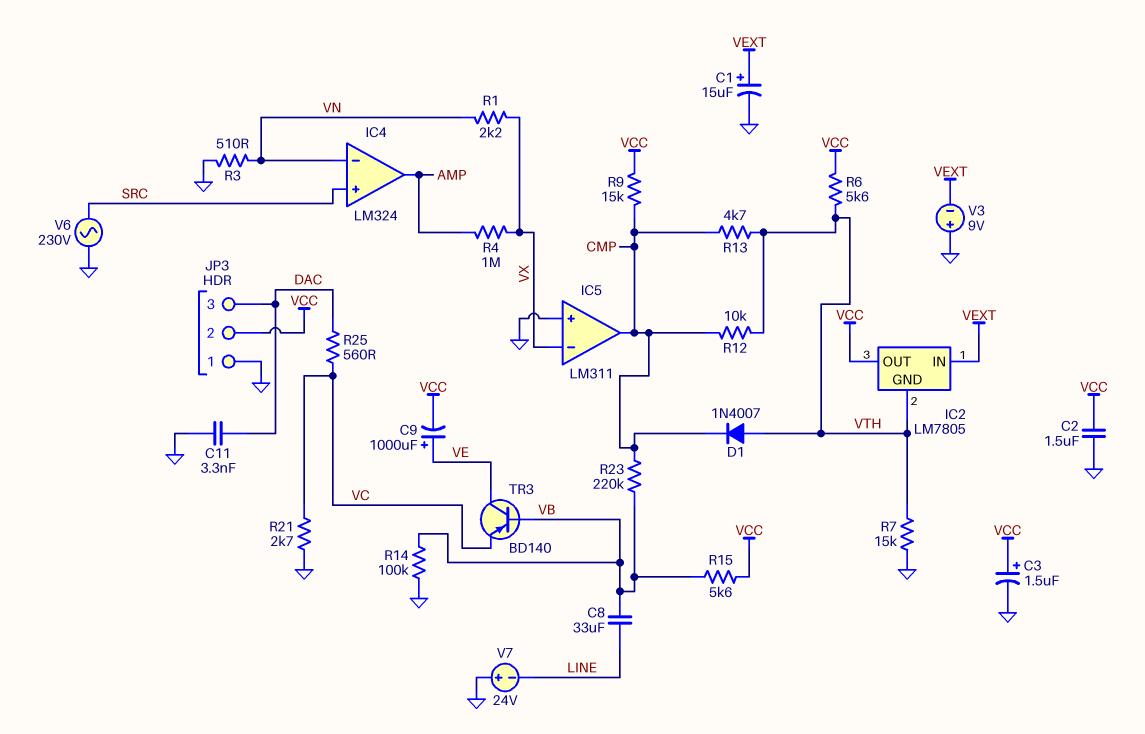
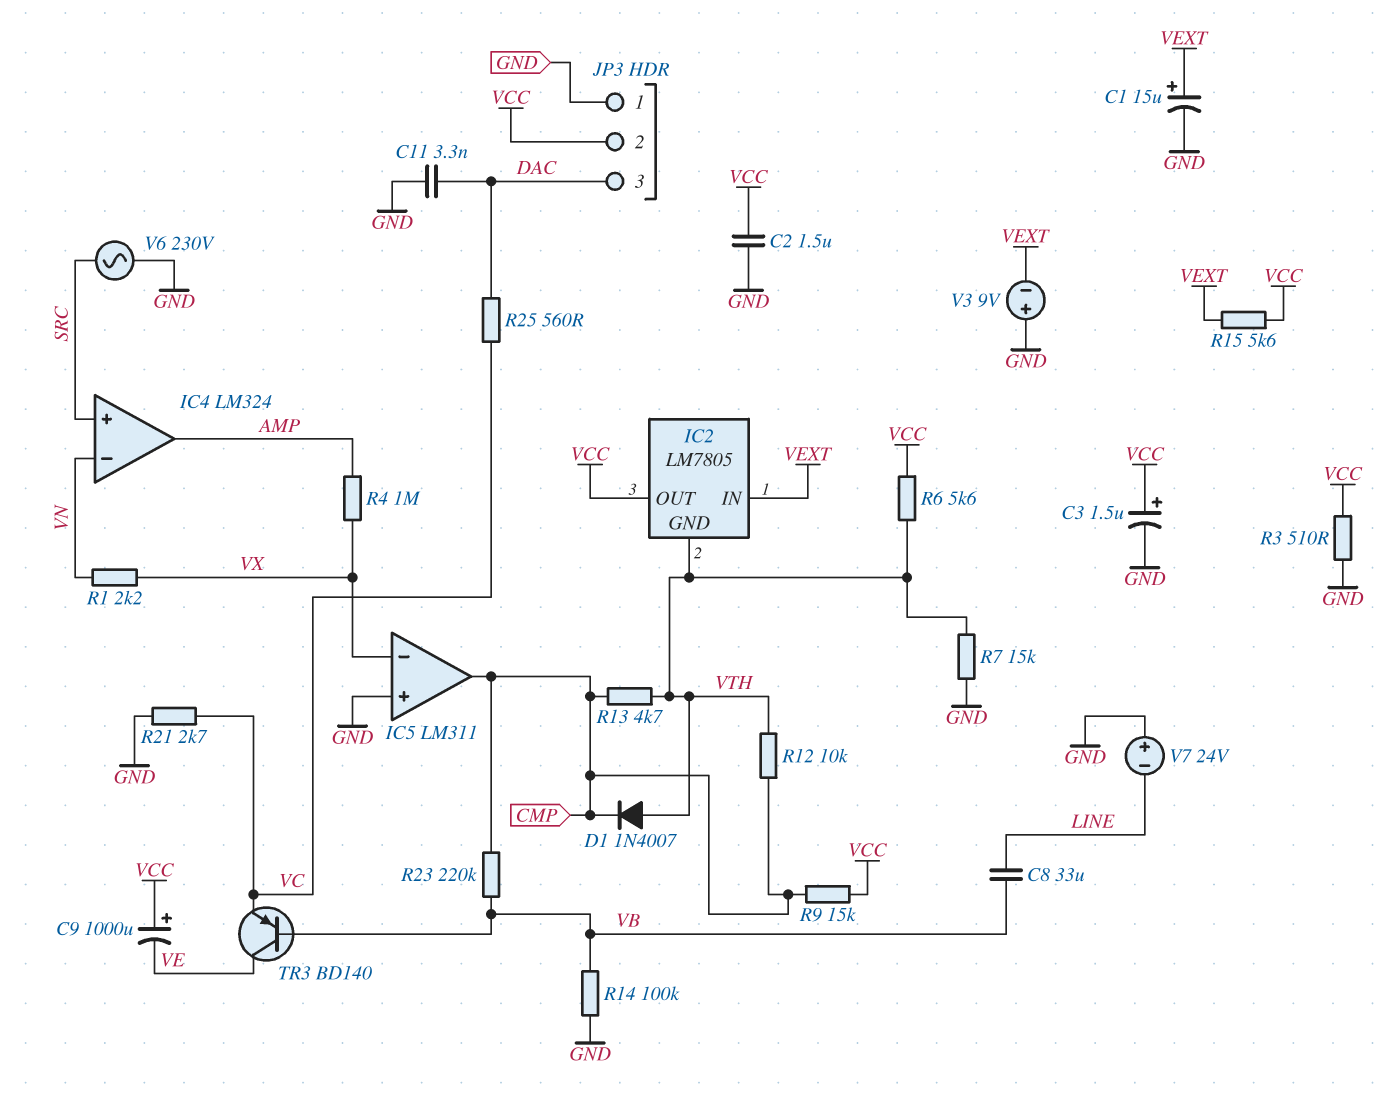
C9: 1000uF (plus VE, minus VCC) -> 1000uF (plus VCC, minus VE)
R3: 510 (GND, VN) -> 510 (GND, VCC)
R15: 5.6k (VB, VCC) -> 5.6k (VCC, VEXT)

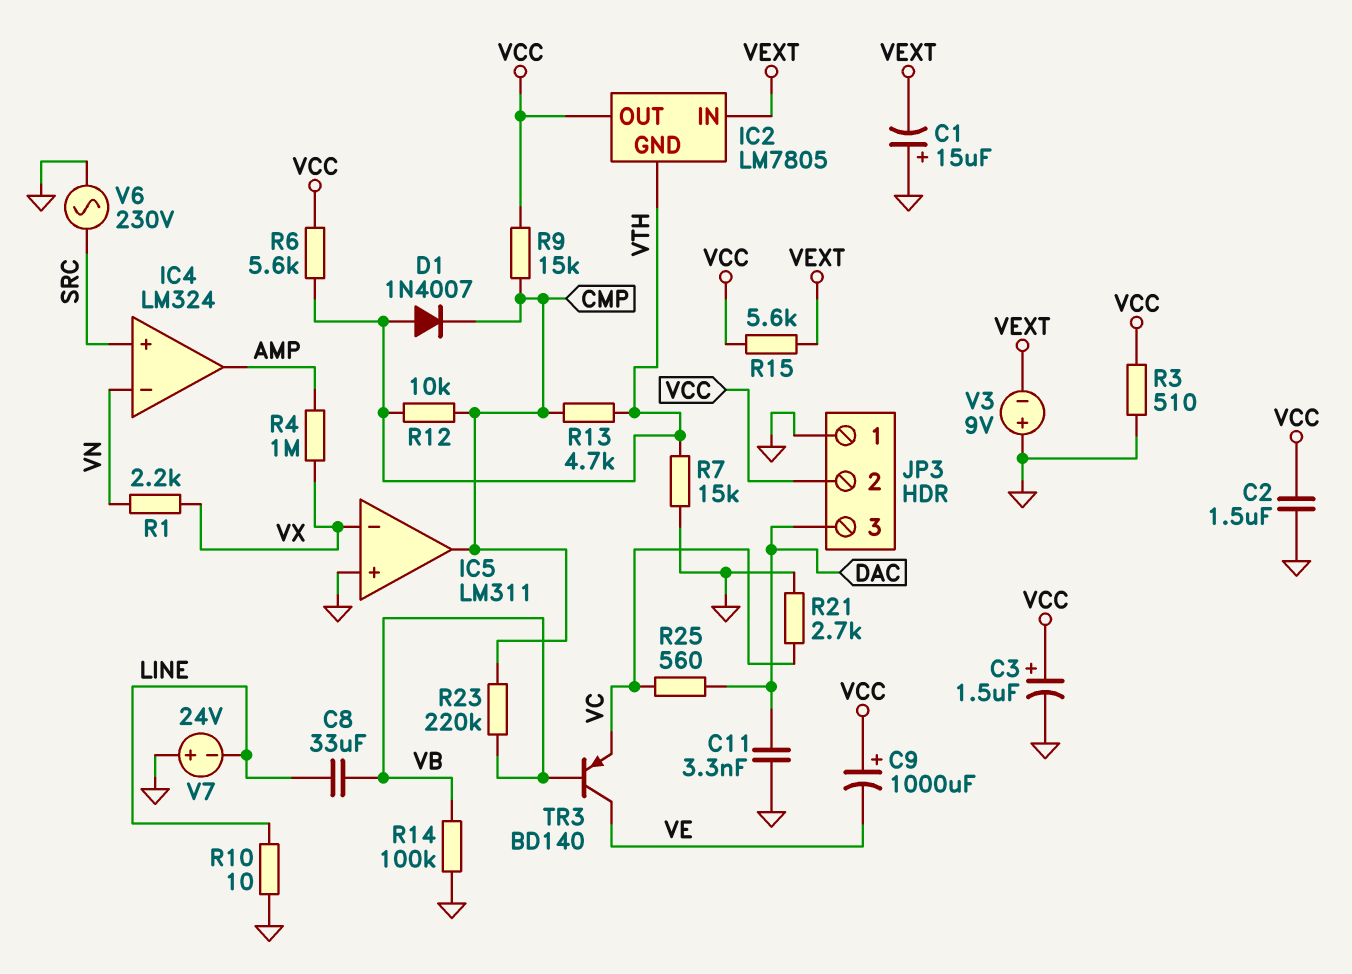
C1: 15uF (plus VEXT, minus GND) -> 15uF (plus GND, minus VEXT)
R10: none -> 10 (GND, LINE)

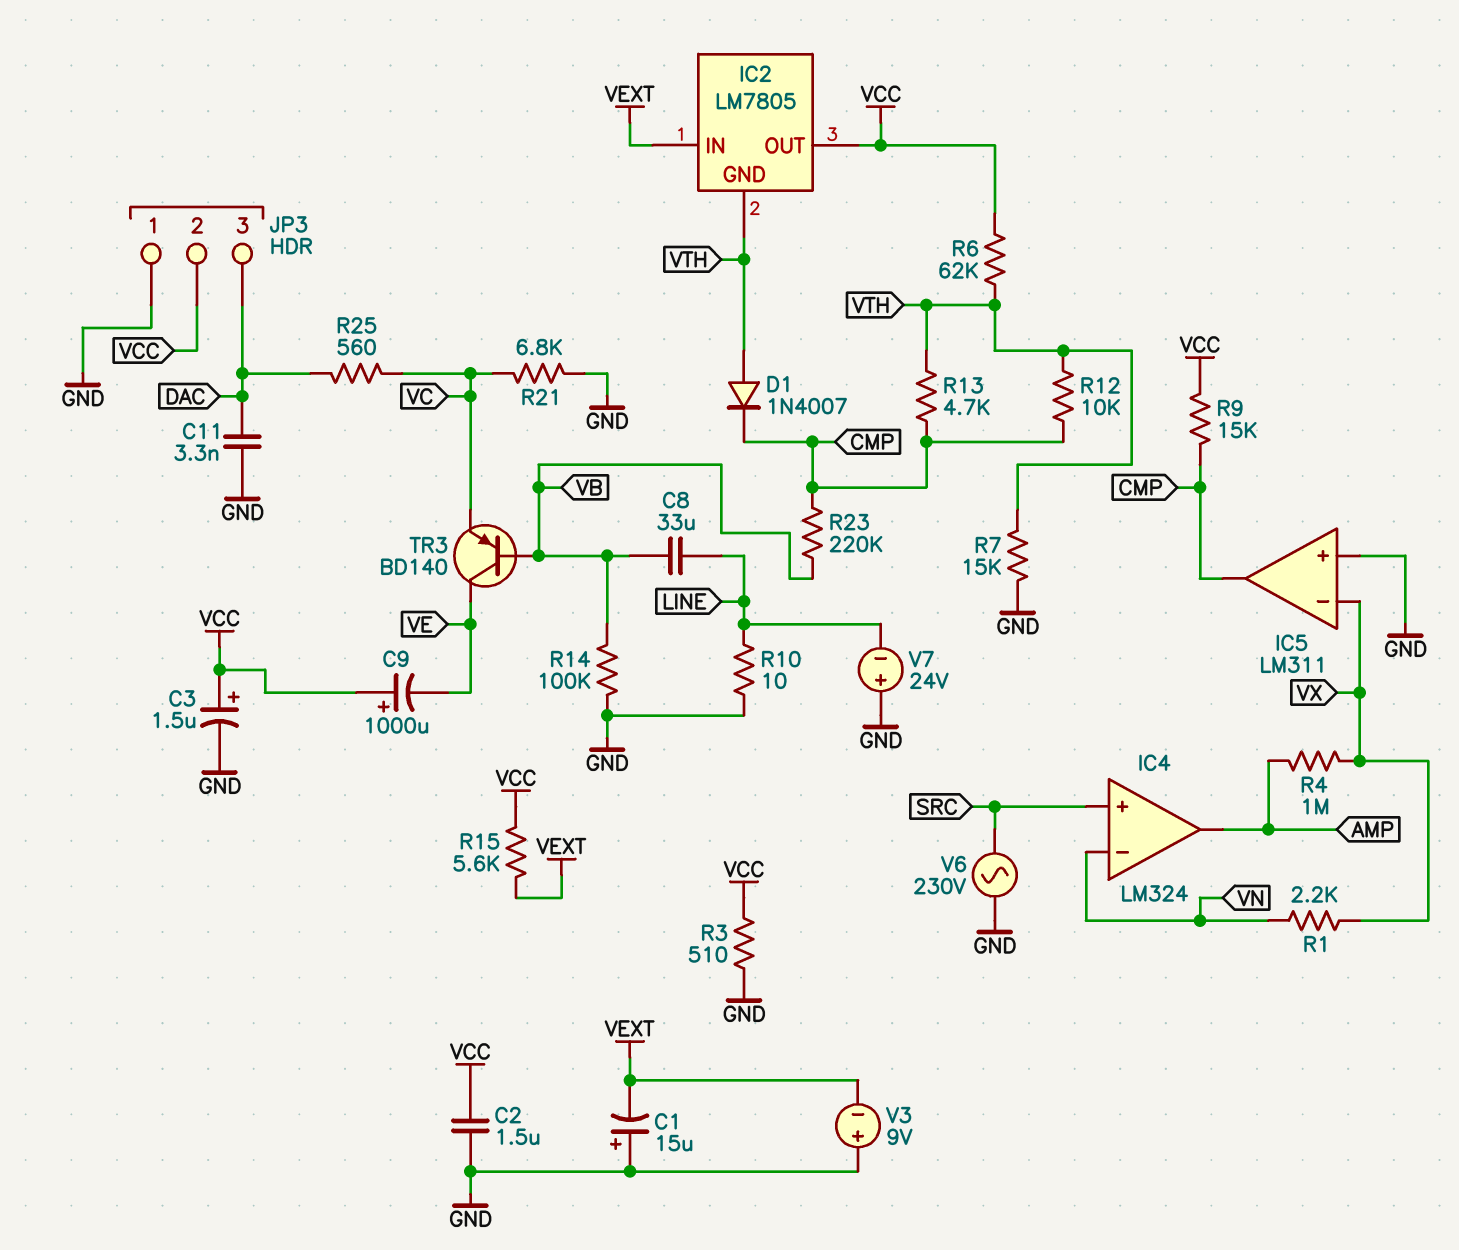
R6: 5.6k (VCC, VTH) -> 62k (VCC, VTH)
R21: 2.7k (GND, VC) -> 6.8k (GND, VC)

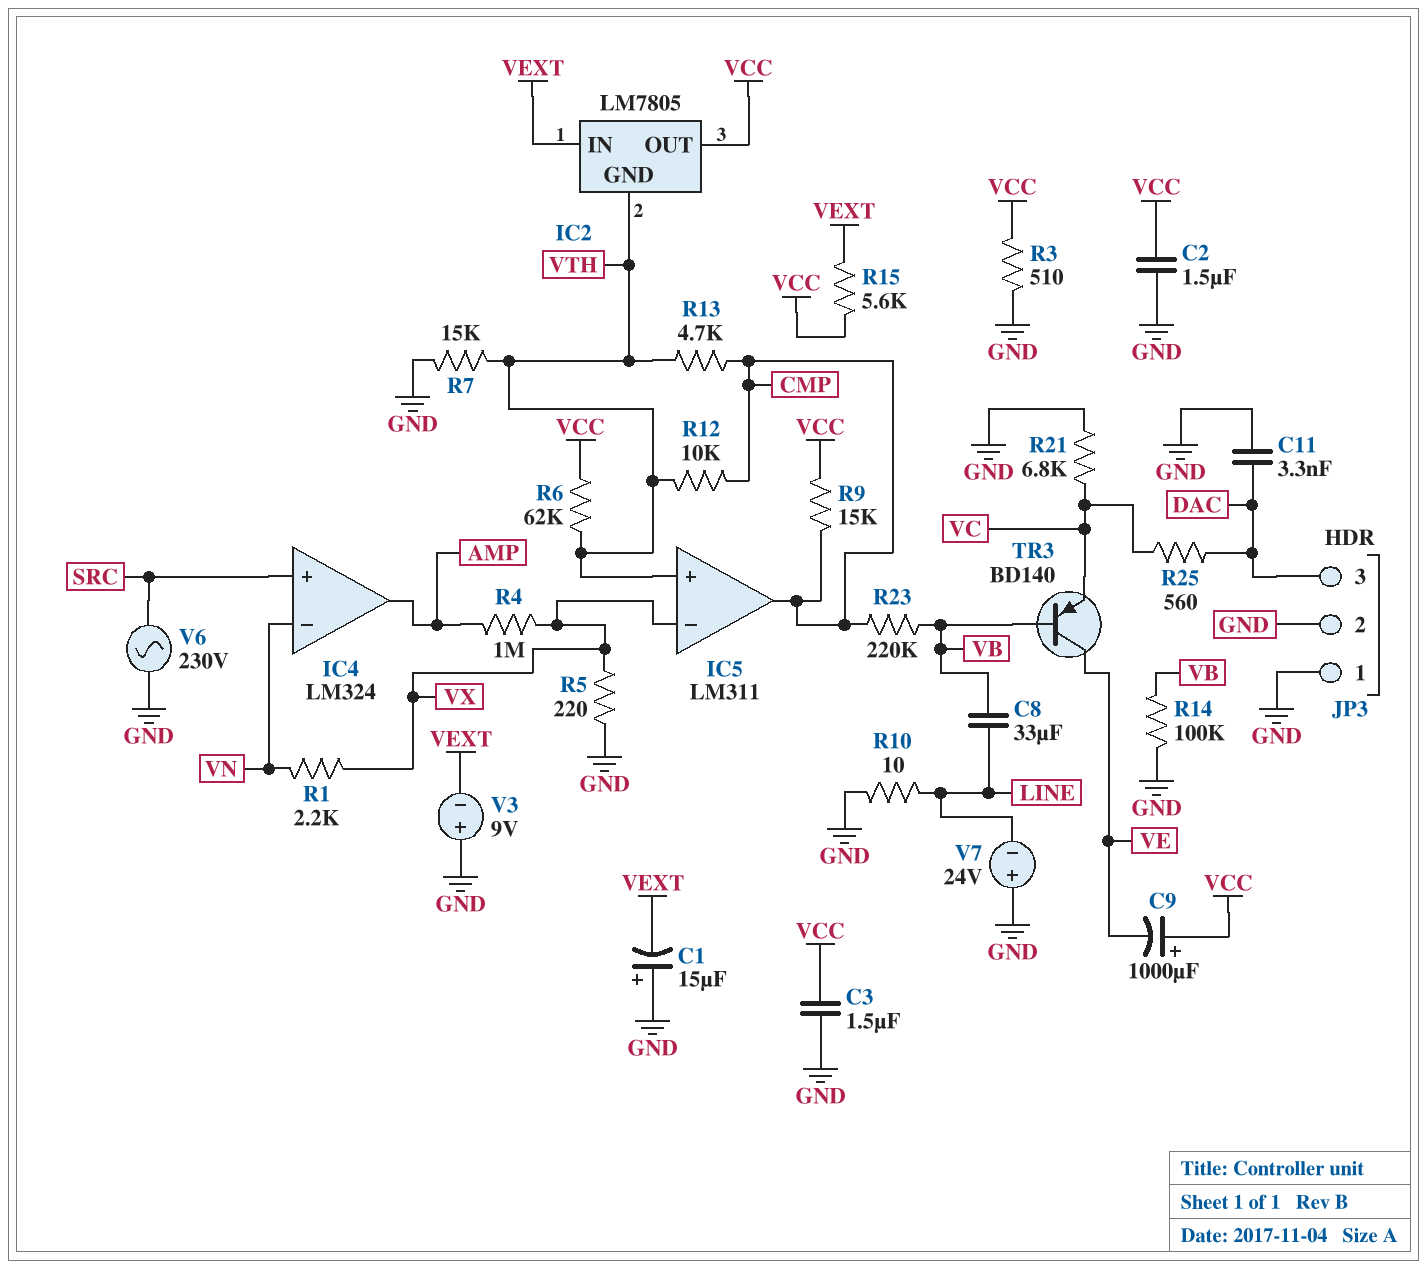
C3: 1.5uF (plus VCC, minus GND) -> 1.5uF (GND, VCC)
D1: diode 1N4007 (A VTH, K CMP) -> none
IC5 pin in+: GND -> VTH
JP3 pin 2: VCC -> GND
R5: none -> 220 (GND, VX)

